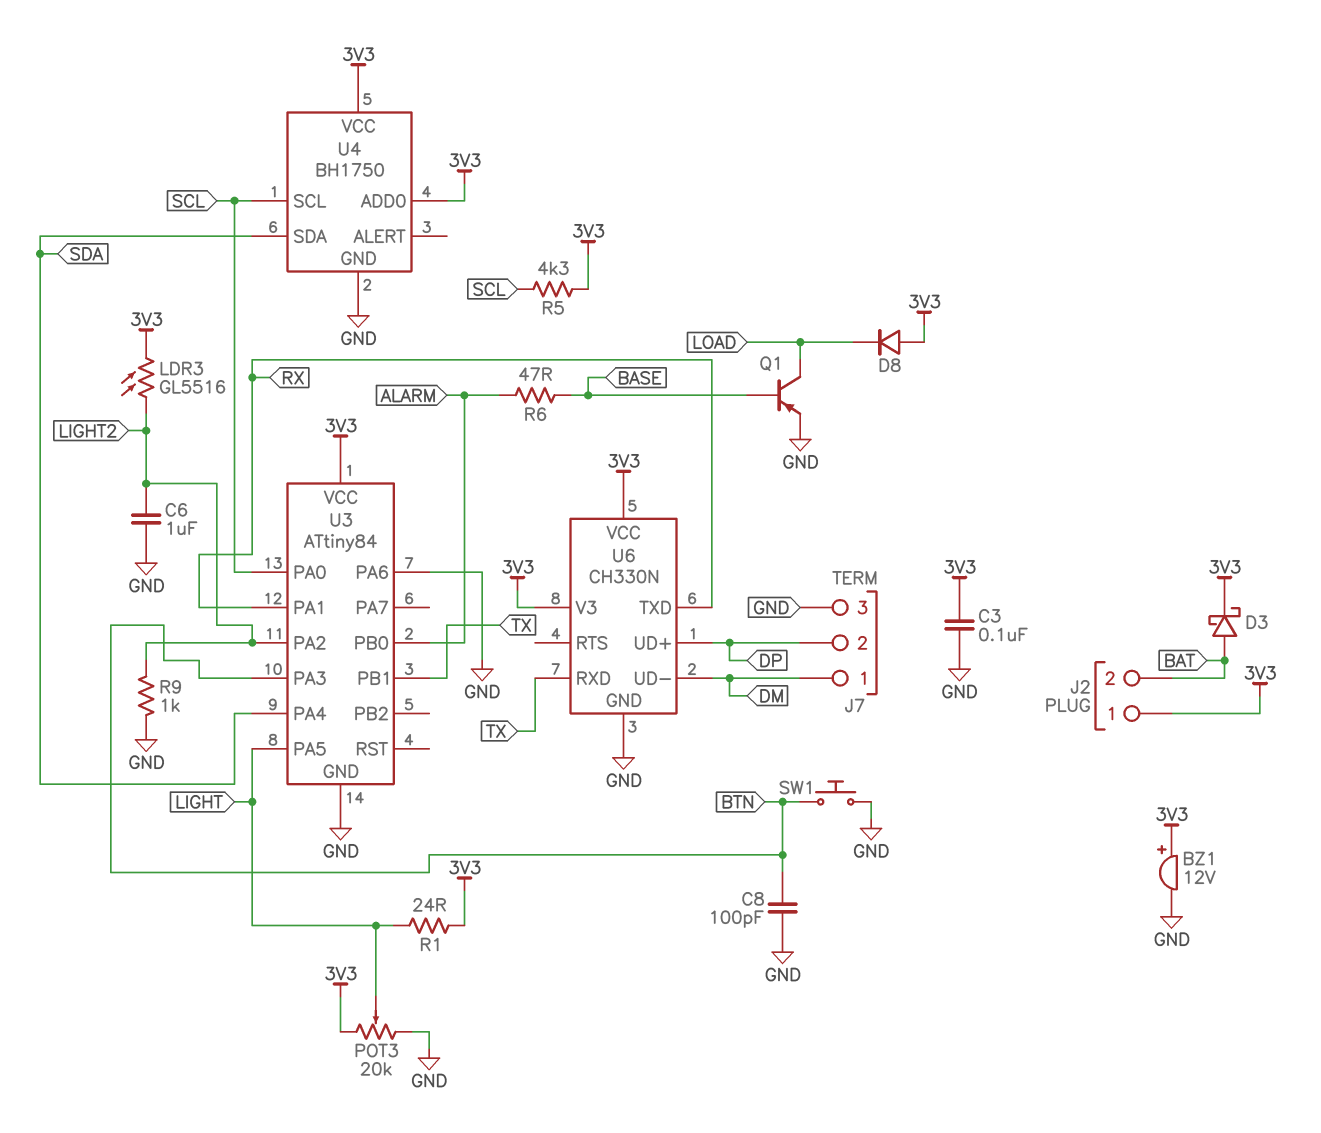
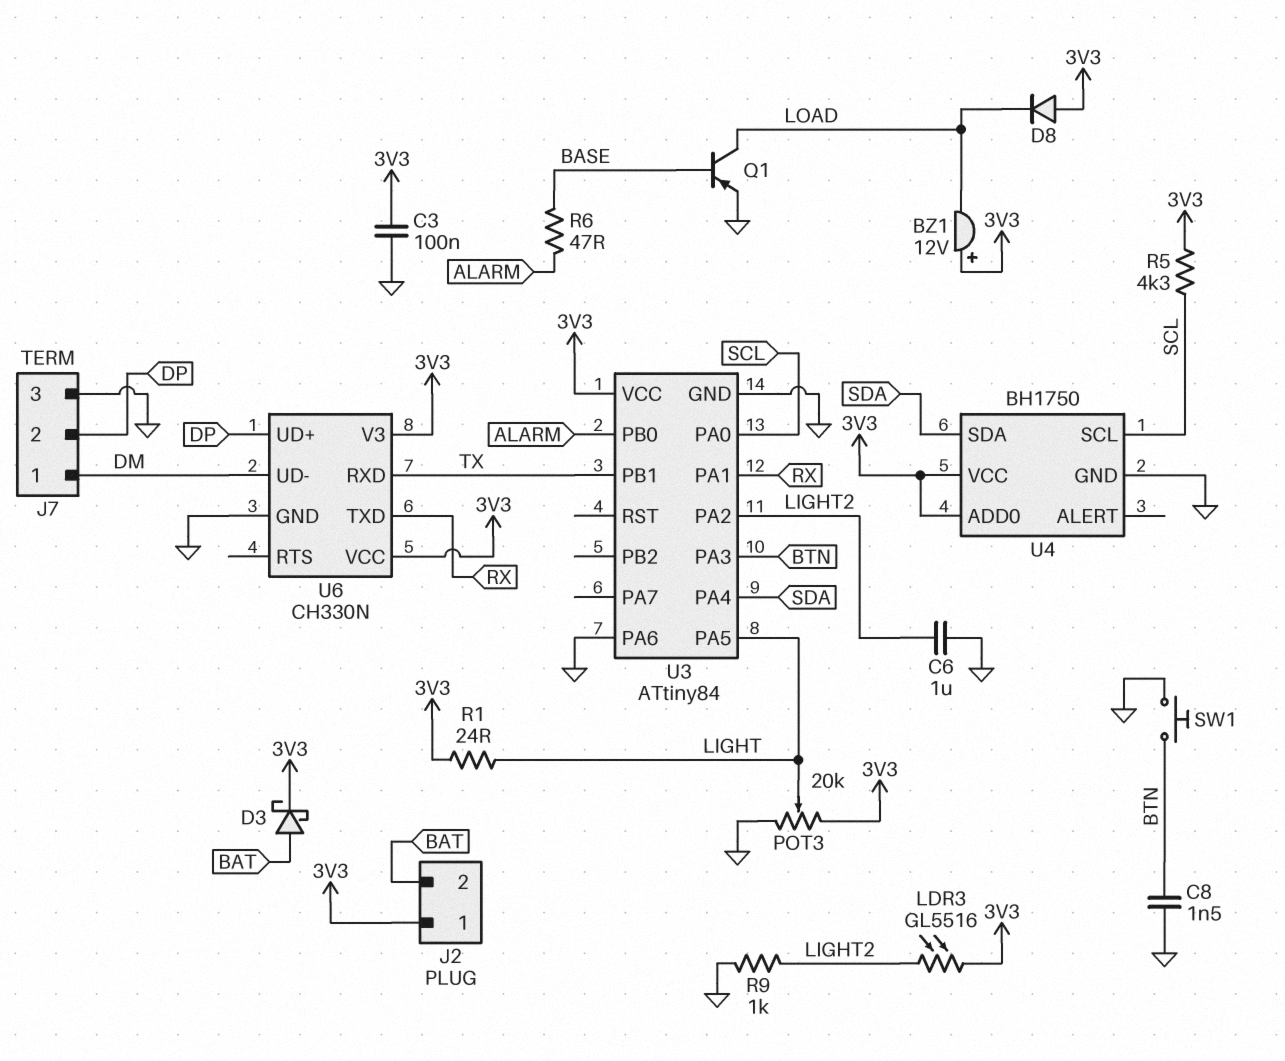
BZ1: buzzer 12V (plus 3V3, minus GND) -> buzzer 12V (plus 3V3, minus LOAD)
C8: 100pF (BTN, GND) -> 1.5nF (BTN, GND)

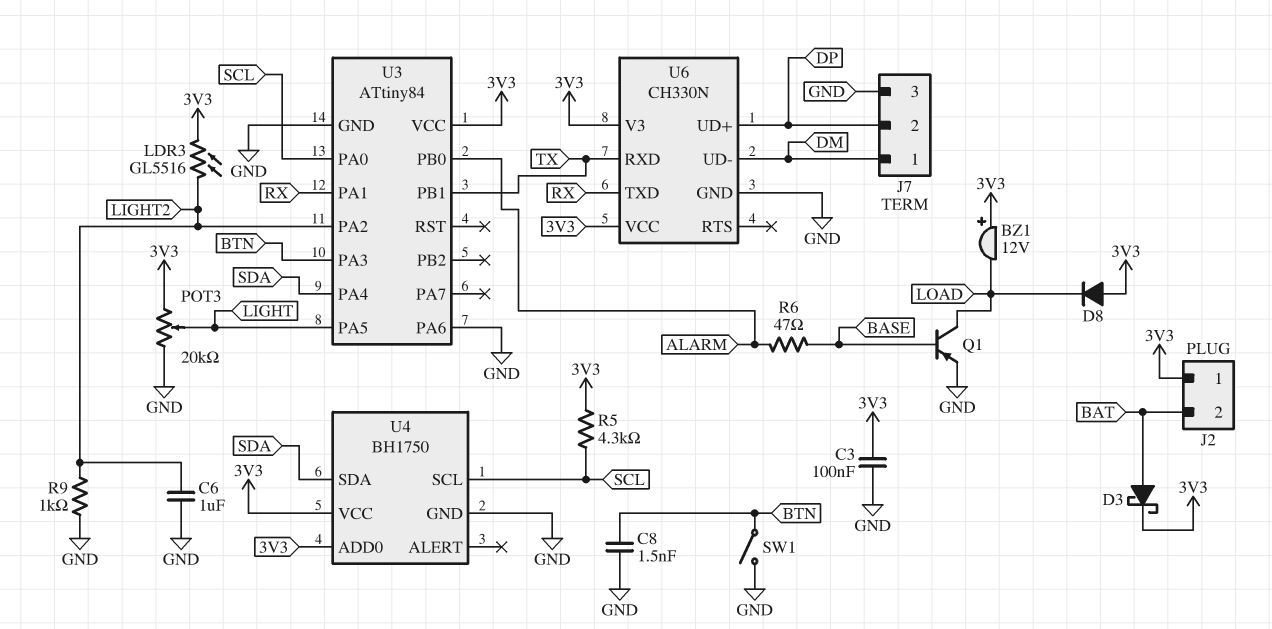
R1: 24 (3V3, LIGHT) -> none
SW1: button (BTN, GND) -> switch (BTN, GND)

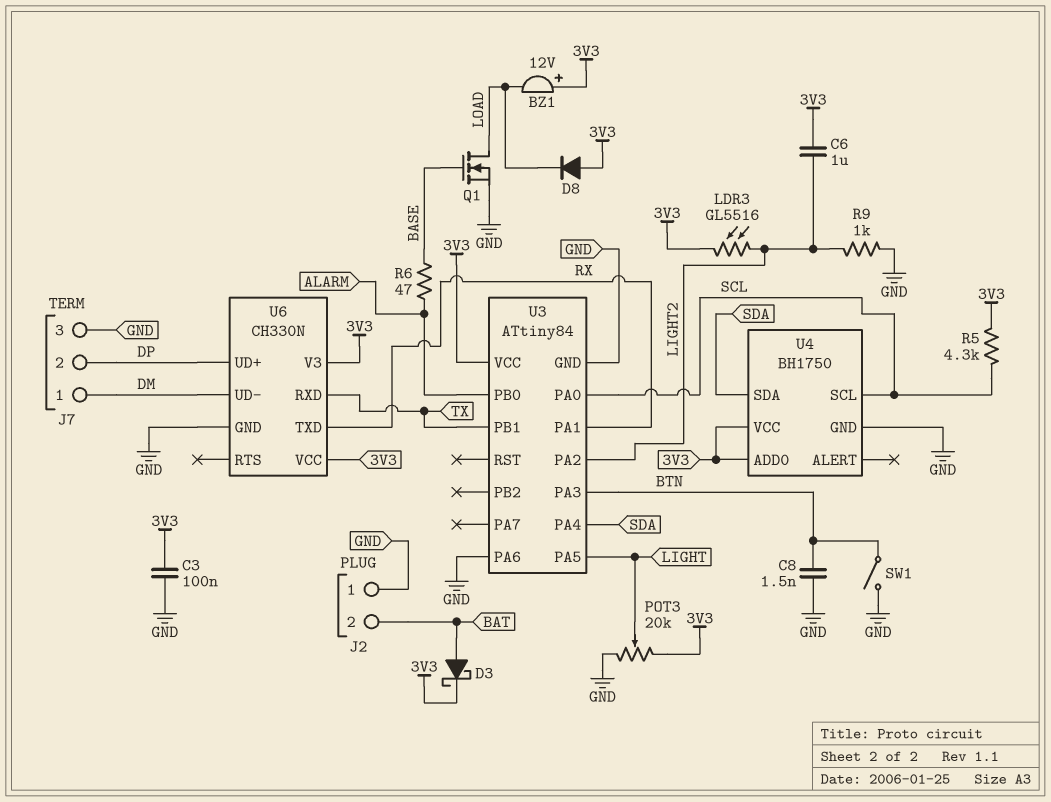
C6: 1uF (GND, LIGHT2) -> 1uF (3V3, LIGHT2)
J2 pin 1: 3V3 -> GND
Q1: PNP (B BASE, C LOAD, E GND) -> NMOS (G BASE, D LOAD, S GND)

